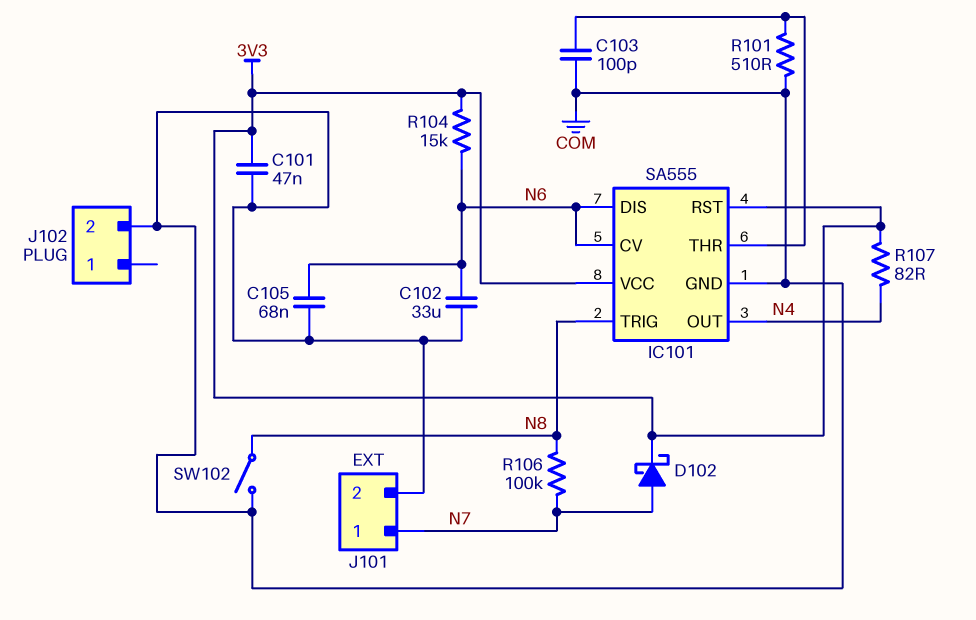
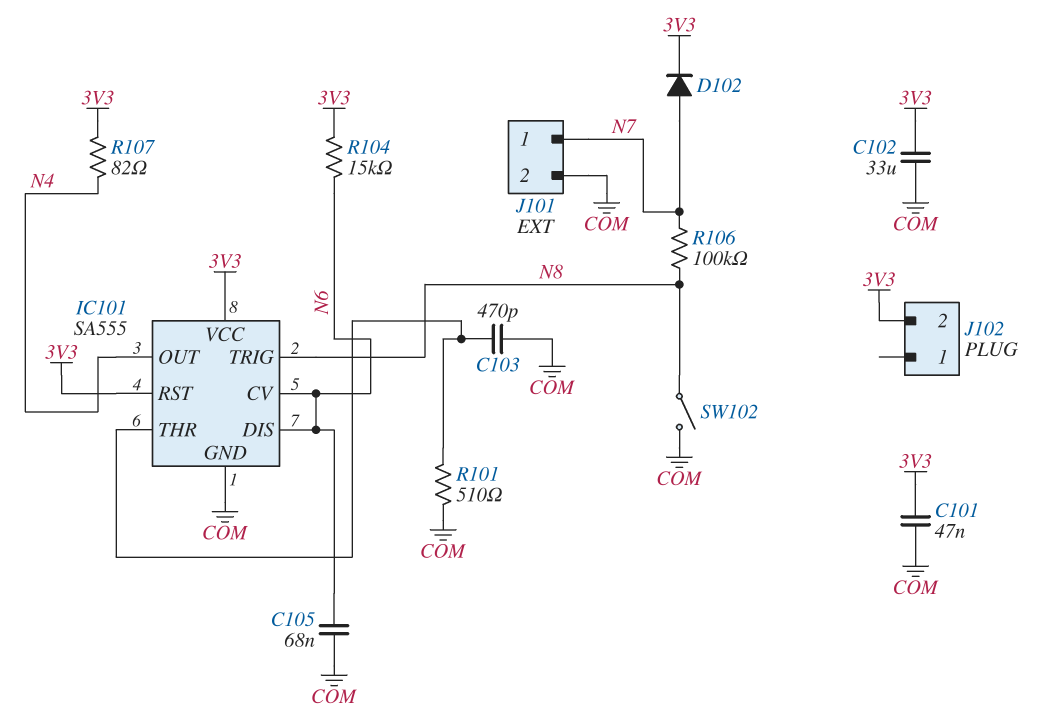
C102: 33uF (COM, N6) -> 33uF (3V3, COM)
C103: 100pF (COM, IC101/THR) -> 470pF (COM, IC101/THR)
D102: schottky (A N7, K 3V3) -> diode (A N7, K 3V3)
J102 pin 2: COM -> 3V3

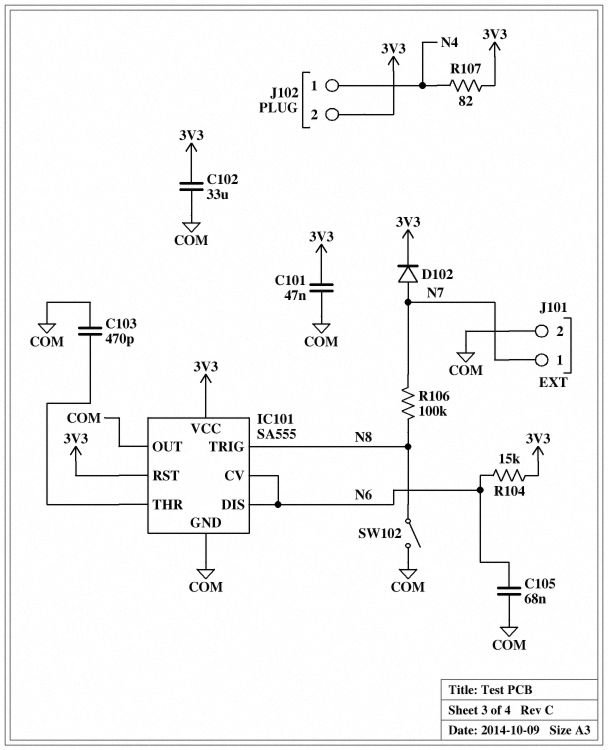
IC101 pin OUT: N4 -> COM
J102 pin 1: none -> N4
R101: 510 (COM, IC101/THR) -> none

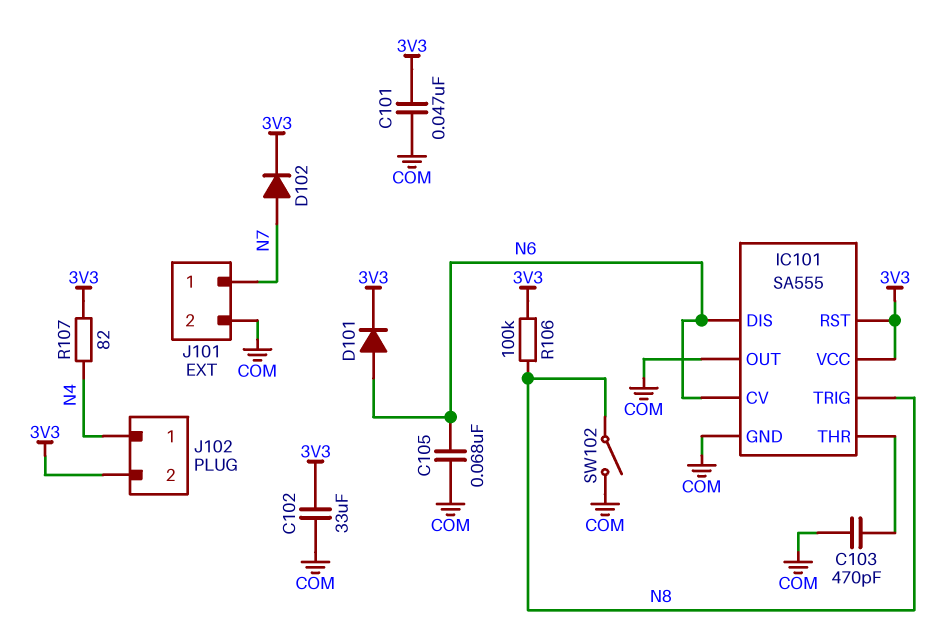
D101: none -> diode (A N6, K 3V3)
R104: 15k (3V3, N6) -> none
R106: 100k (N7, N8) -> 100k (3V3, N8)

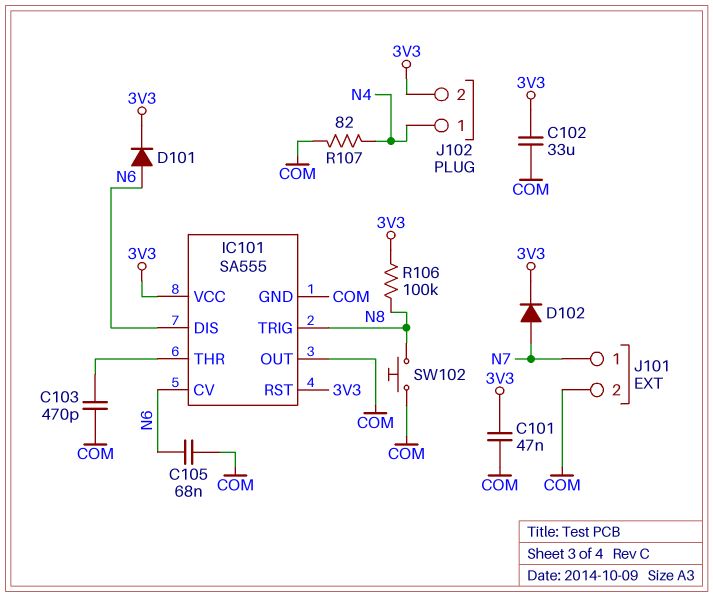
R107: 82 (3V3, N4) -> 82 (COM, N4)
SW102: switch (COM, N8) -> button (COM, N8)

